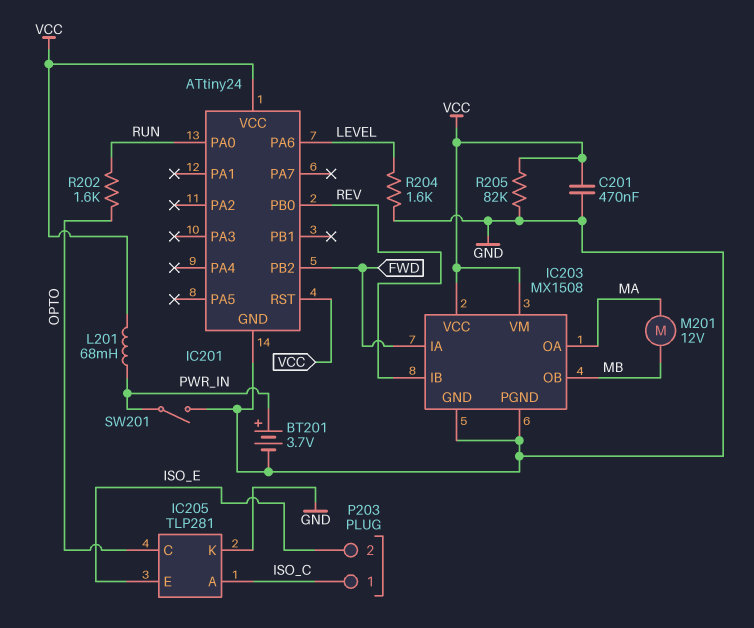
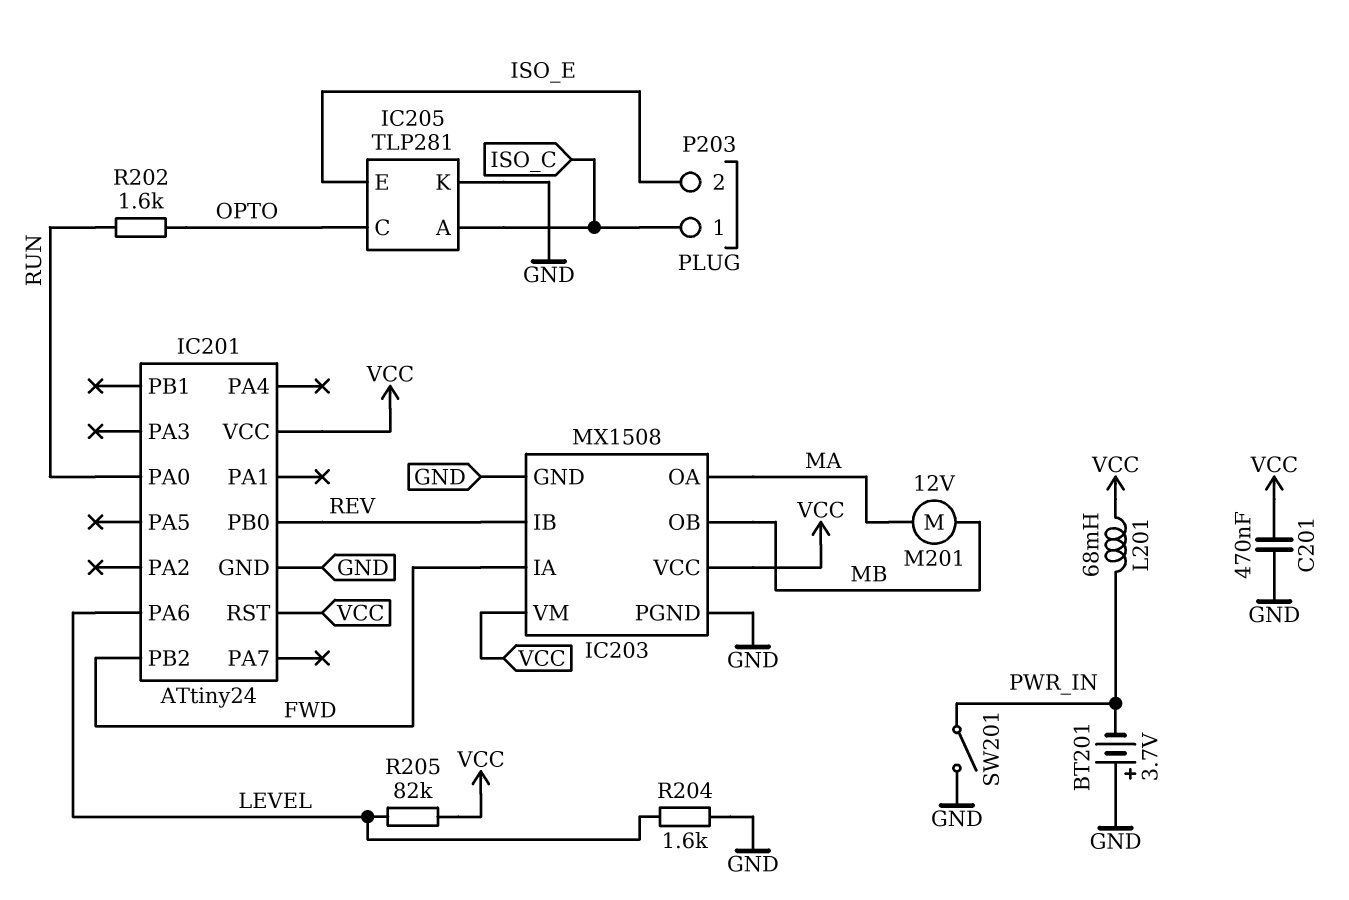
BT201: 3.7V (plus PWR_IN, minus GND) -> 3.7V (plus GND, minus PWR_IN)
R205: 82k (GND, VCC) -> 82k (LEVEL, VCC)

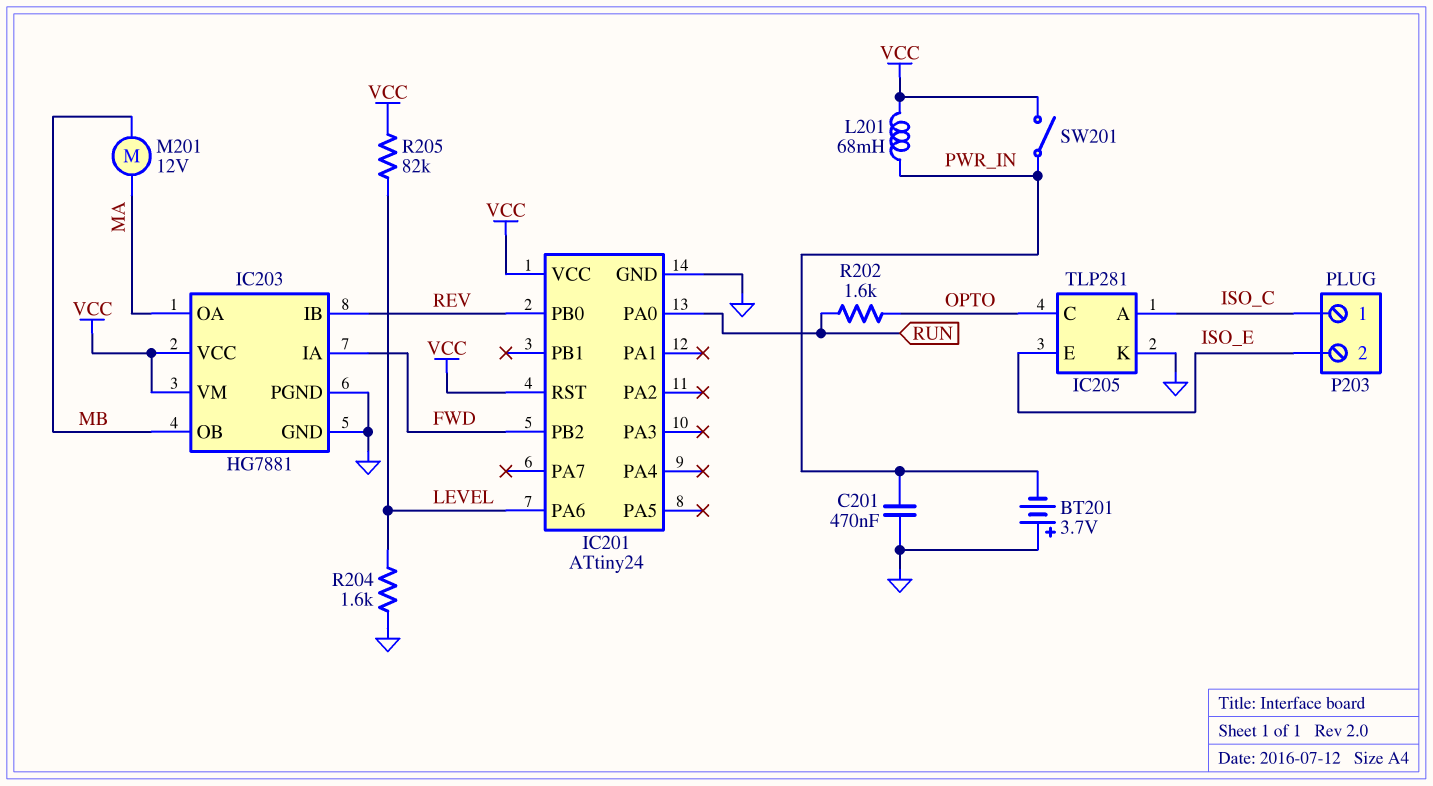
C201: 470nF (GND, VCC) -> 470nF (GND, PWR_IN)
IC203: MX1508 -> HG7881
SW201: switch (GND, PWR_IN) -> switch (PWR_IN, VCC)

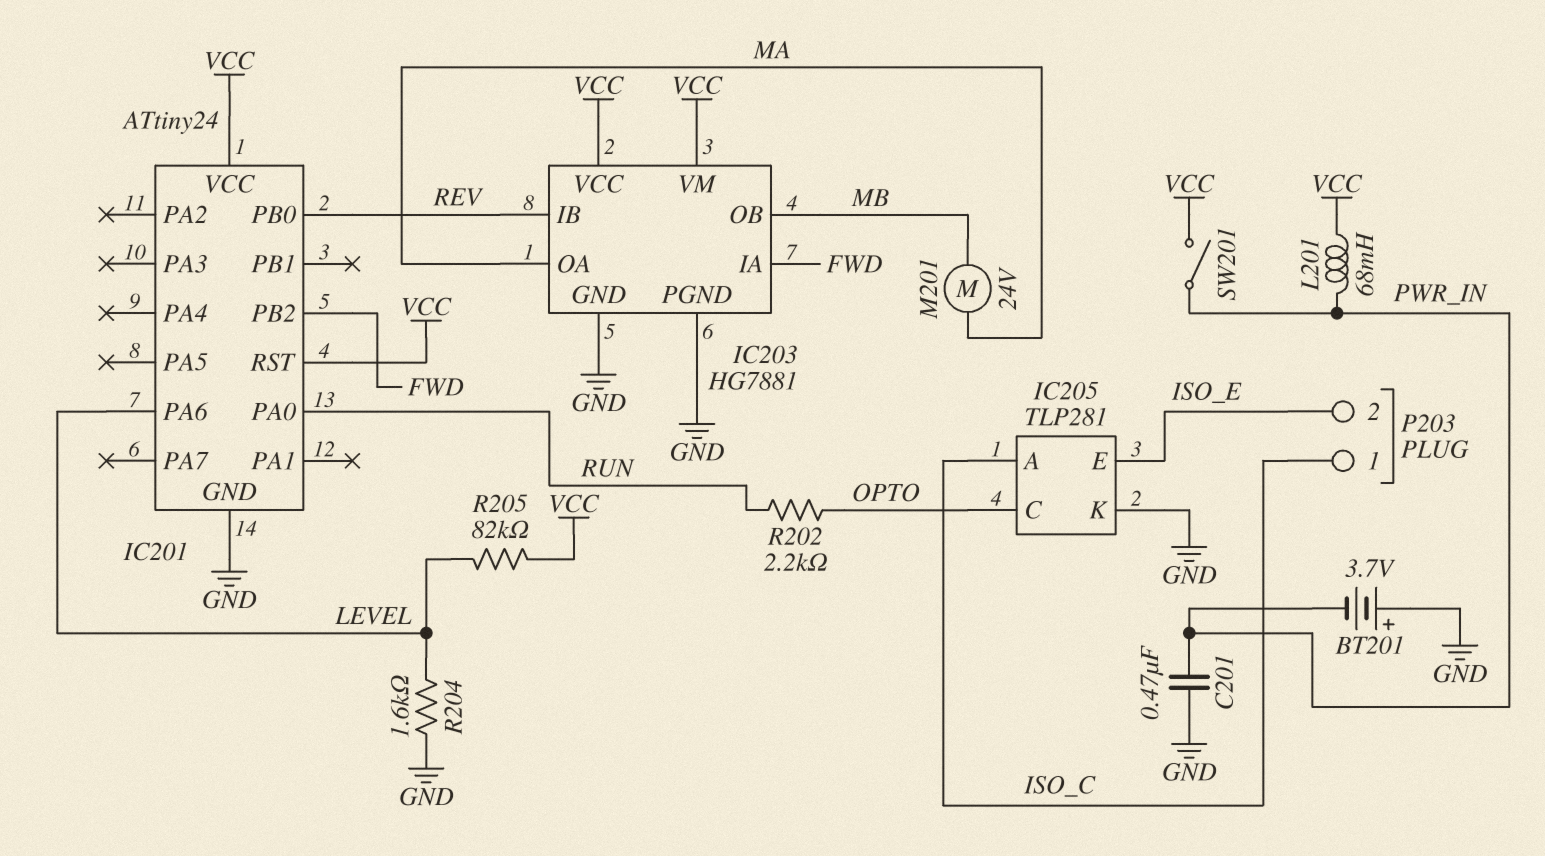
M201: motor 12V (MA, MB) -> motor 24V (MA, MB)
R202: 1.6k (OPTO, RUN) -> 2.2k (OPTO, RUN)

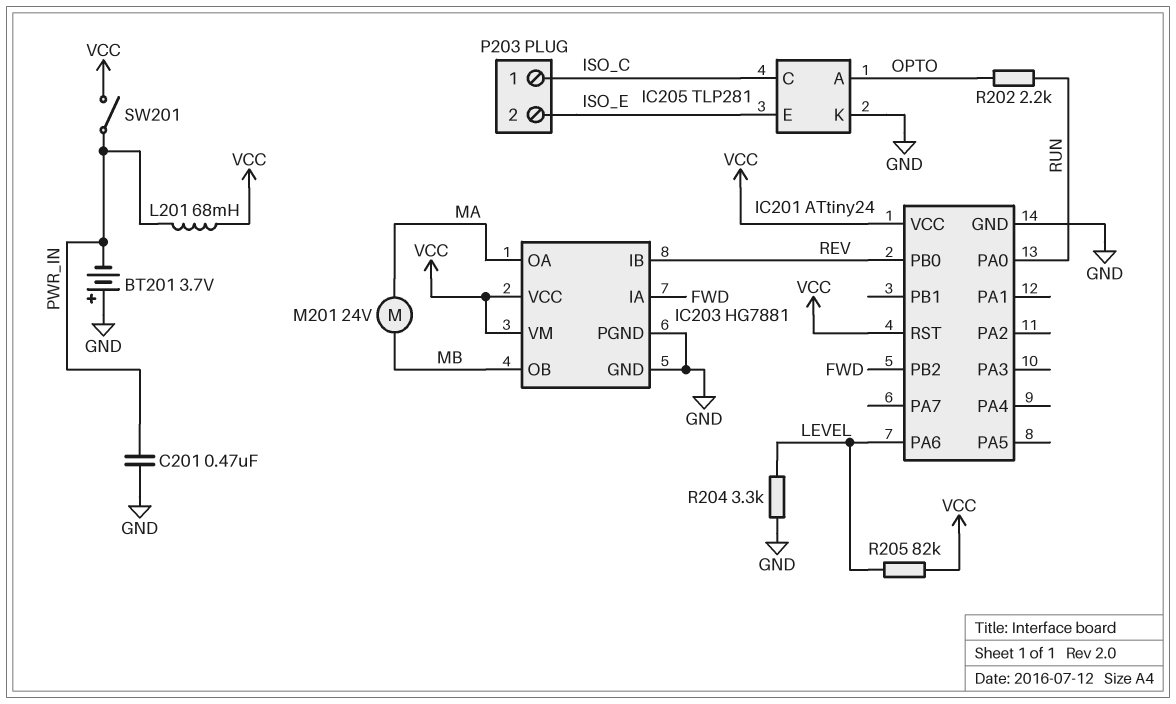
IC205 pin A: ISO_C -> OPTO
IC205 pin C: OPTO -> ISO_C
R204: 1.6k (GND, LEVEL) -> 3.3k (GND, LEVEL)

